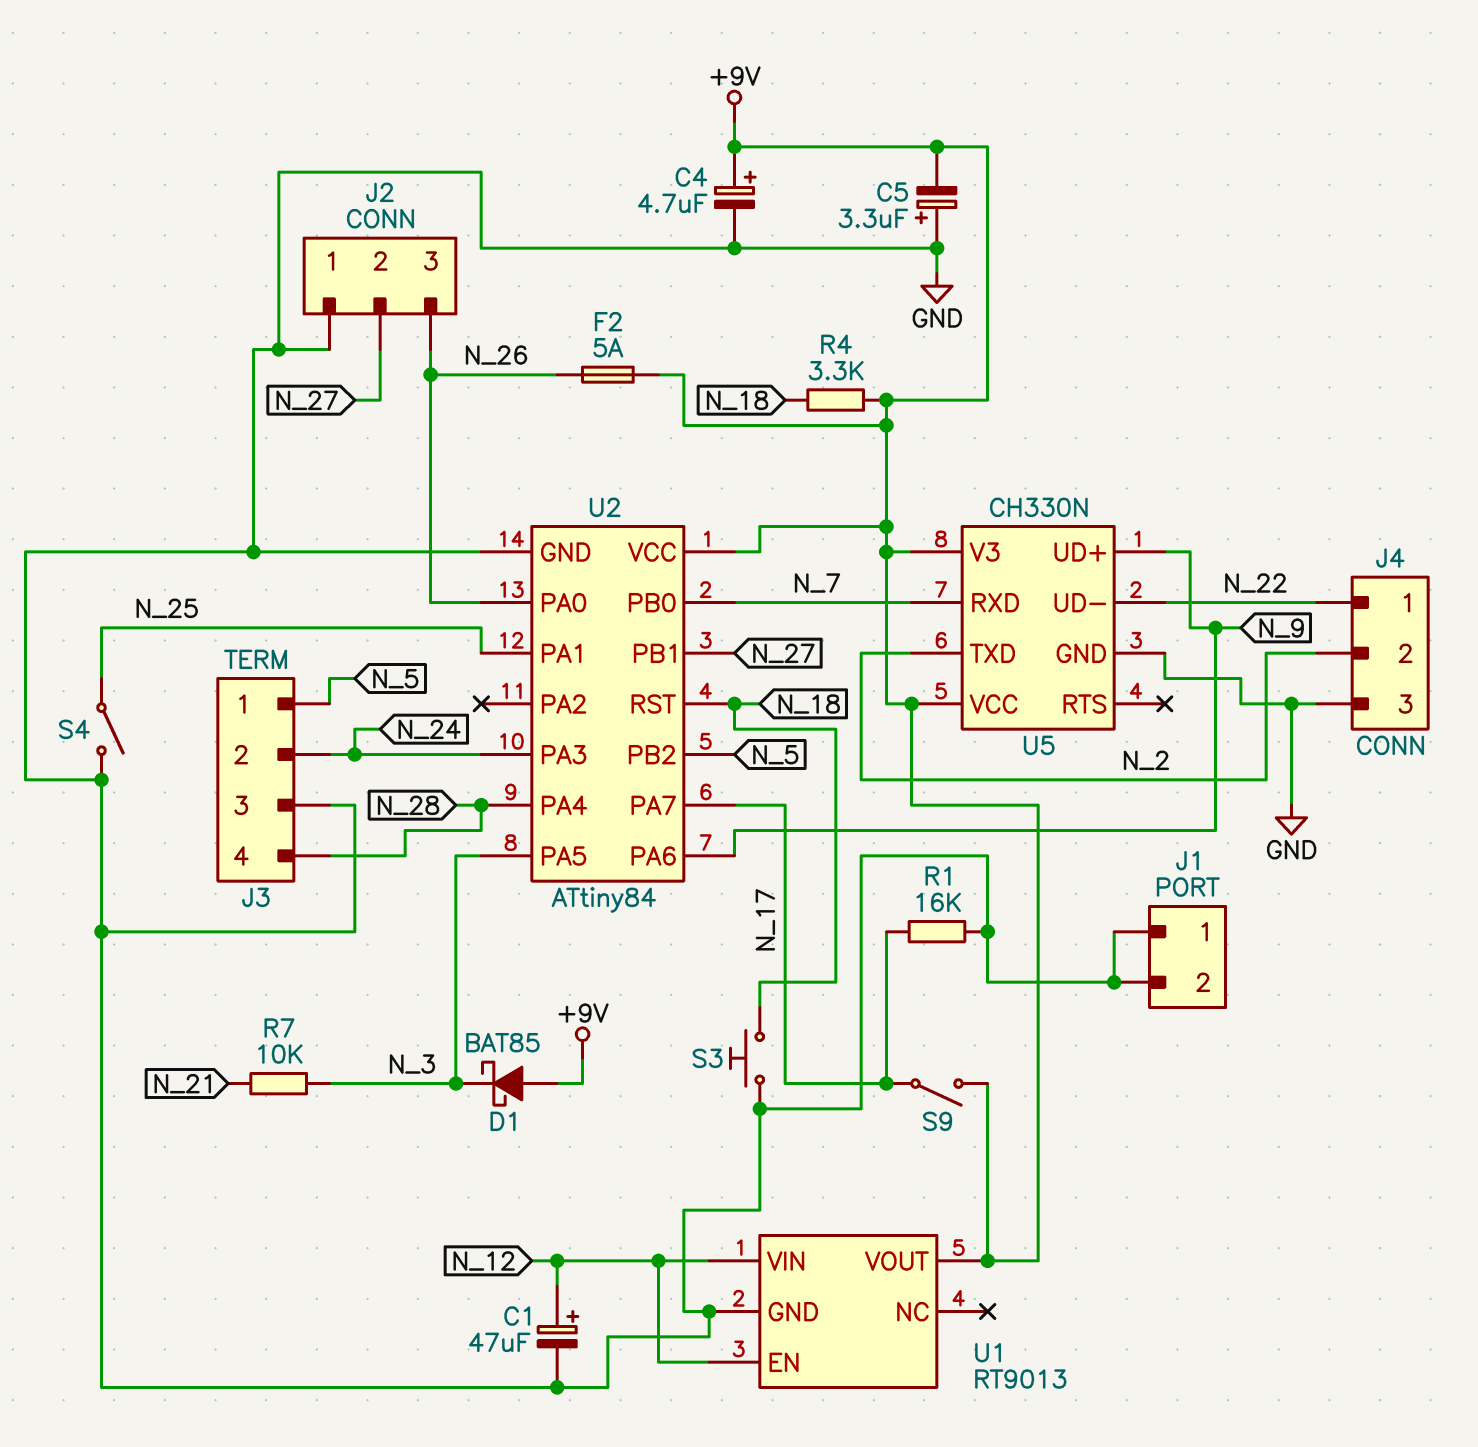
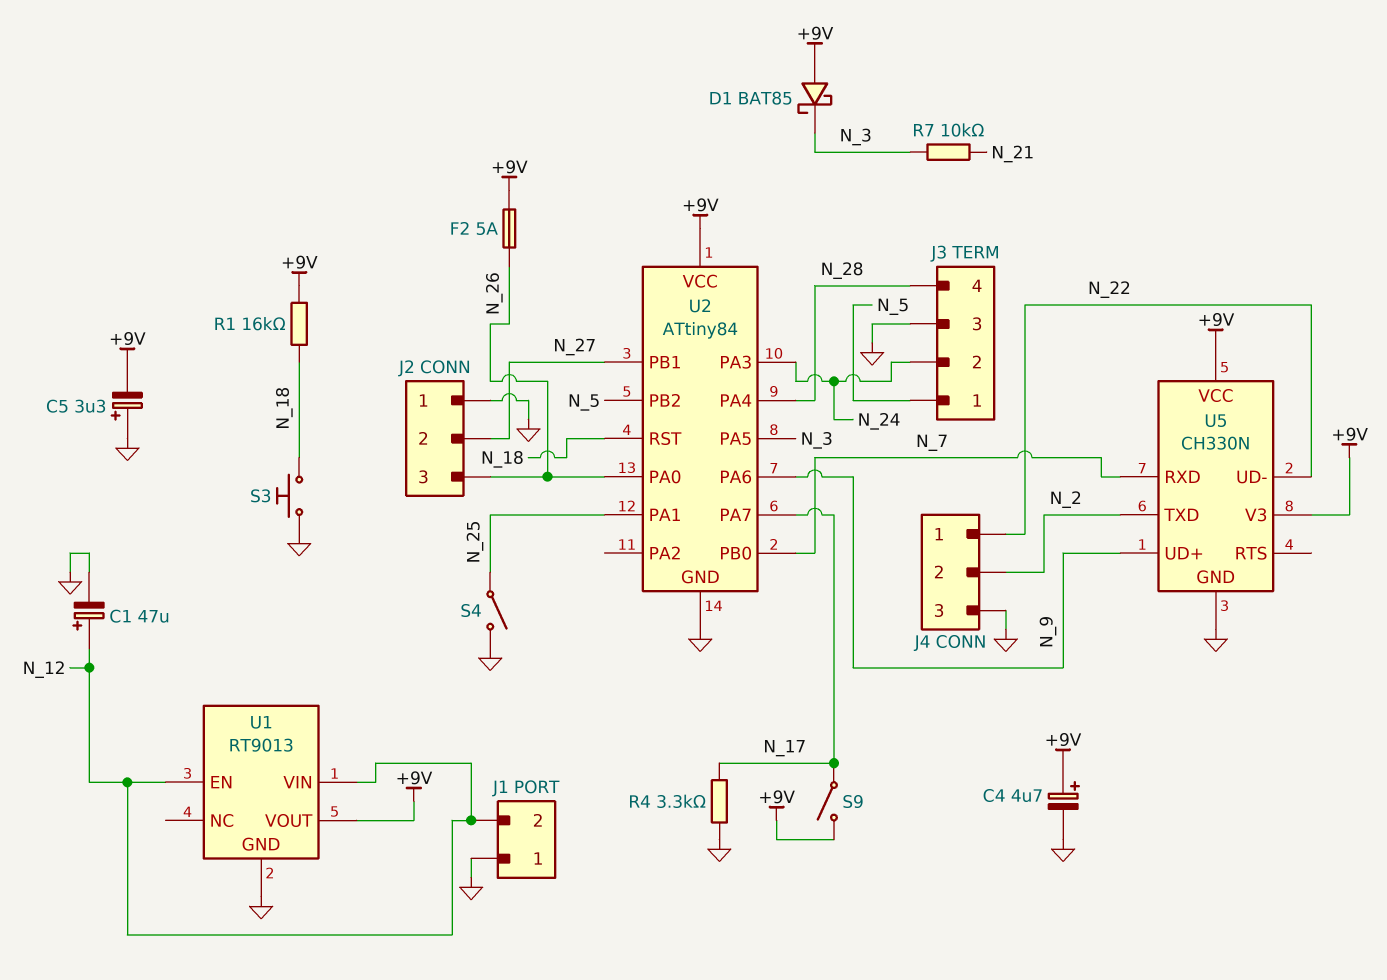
J1 pin 2: GND -> N_12
R1: 16k (GND, N_17) -> 16k (+9V, N_18)
R4: 3.3k (+9V, N_18) -> 3.3k (GND, N_17)

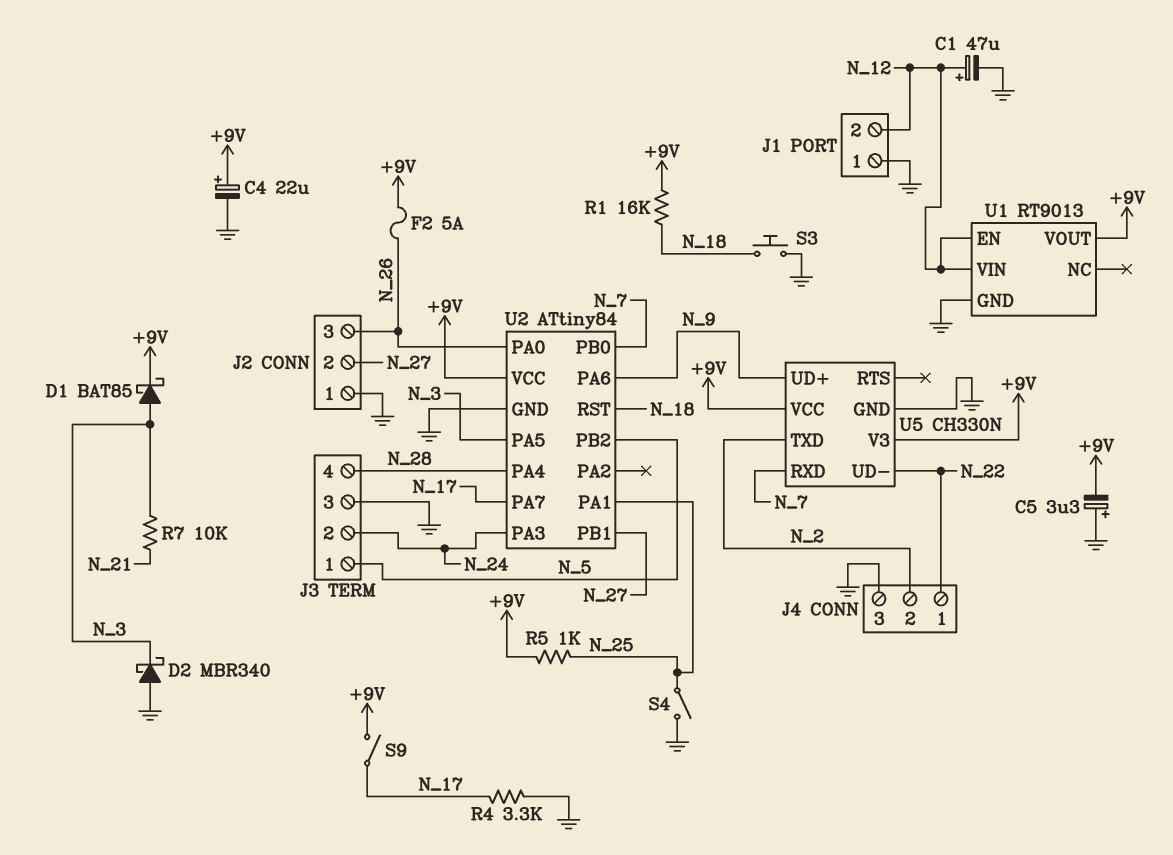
C4: 4.7uF (plus +9V, minus GND) -> 22uF (plus +9V, minus GND)
D1: schottky BAT85 (A +9V, K N_3) -> schottky BAT85 (A N_3, K +9V)
D2: none -> schottky MBR340 (A GND, K N_3)
R5: none -> 1k (+9V, N_25)

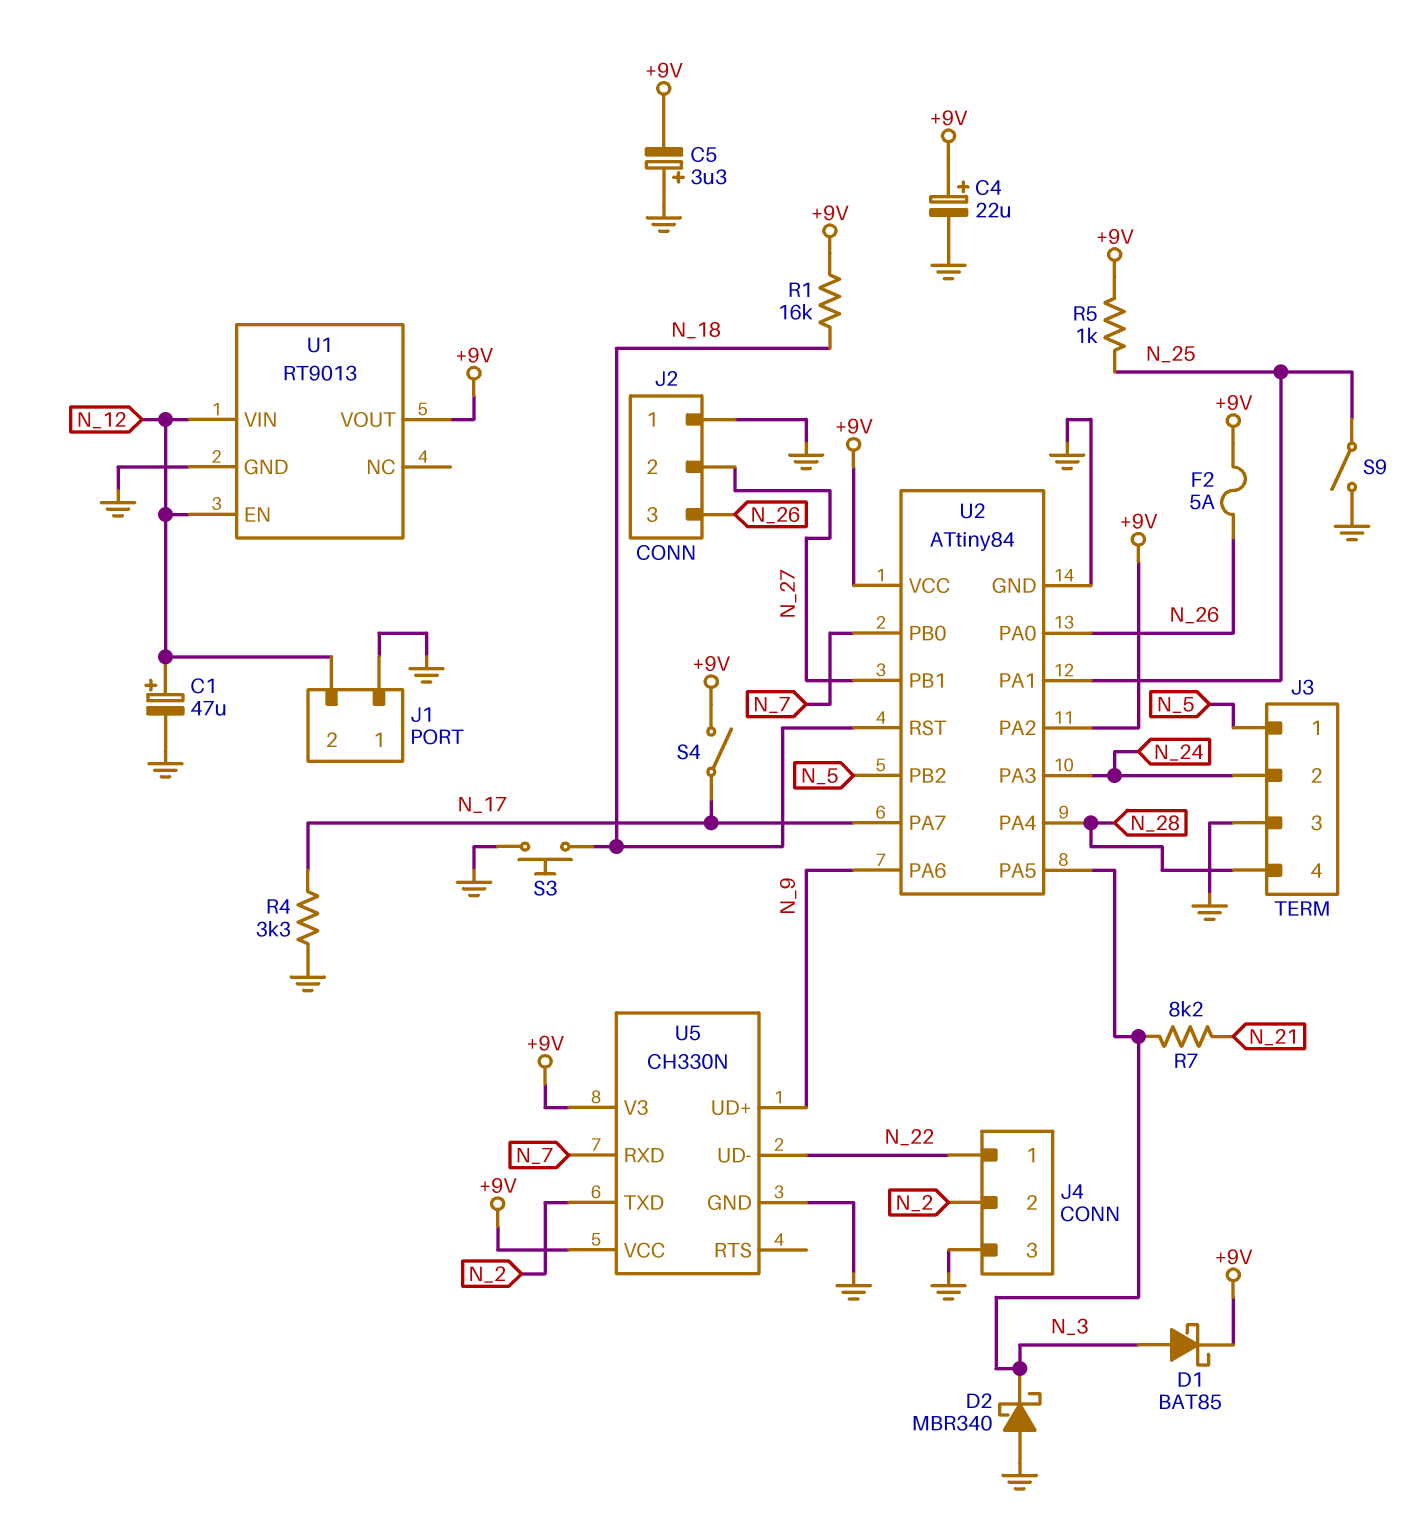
R7: 10k (N_3, N_21) -> 8.2k (N_3, N_21)
S4: switch (GND, N_25) -> switch (+9V, N_17)
S9: switch (+9V, N_17) -> switch (GND, N_25)
U2 pin PA2: none -> +9V

